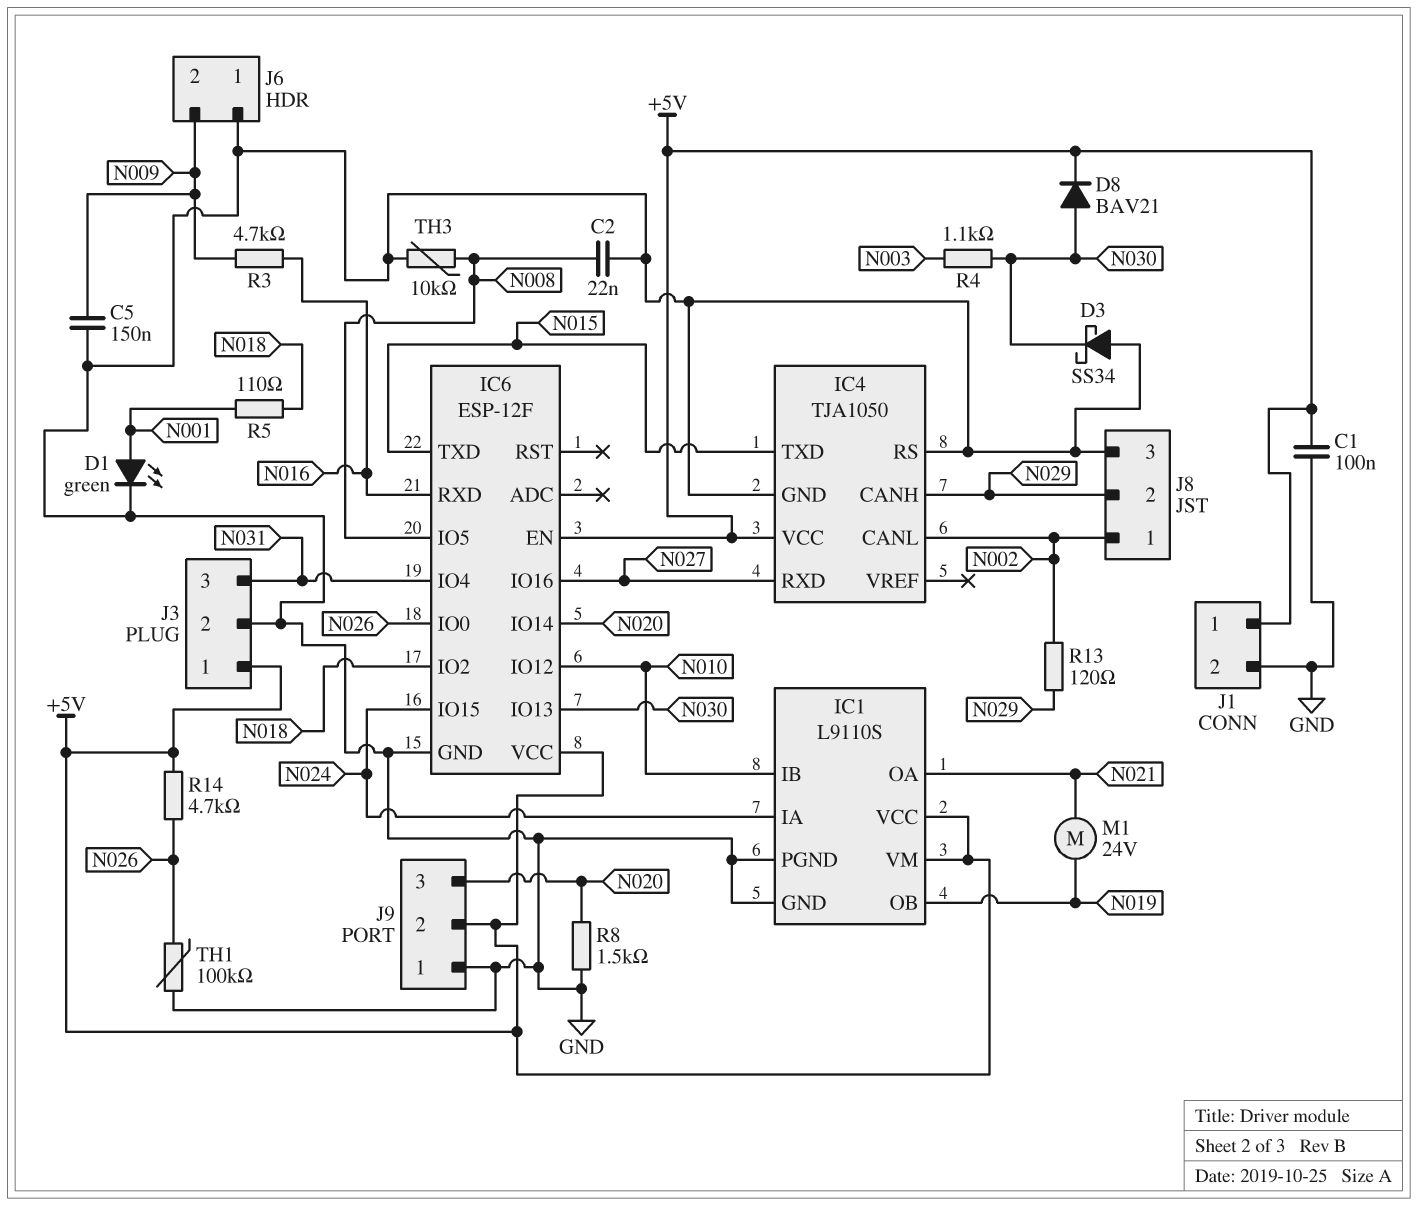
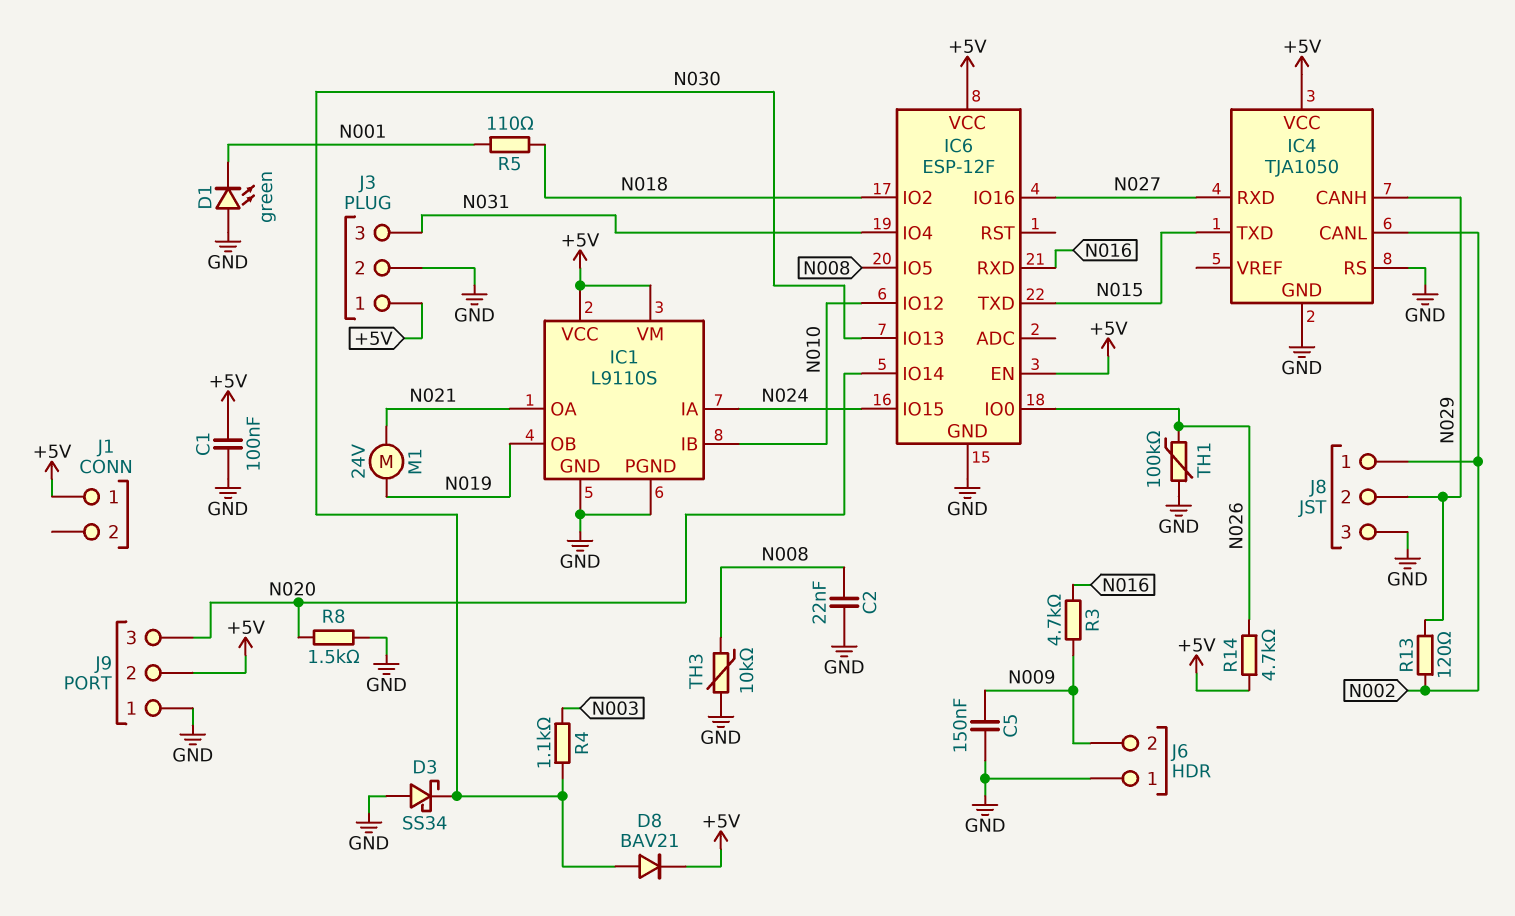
D1: LED green (A N001, K GND) -> LED green (A GND, K N001)
J1 pin 2: GND -> none

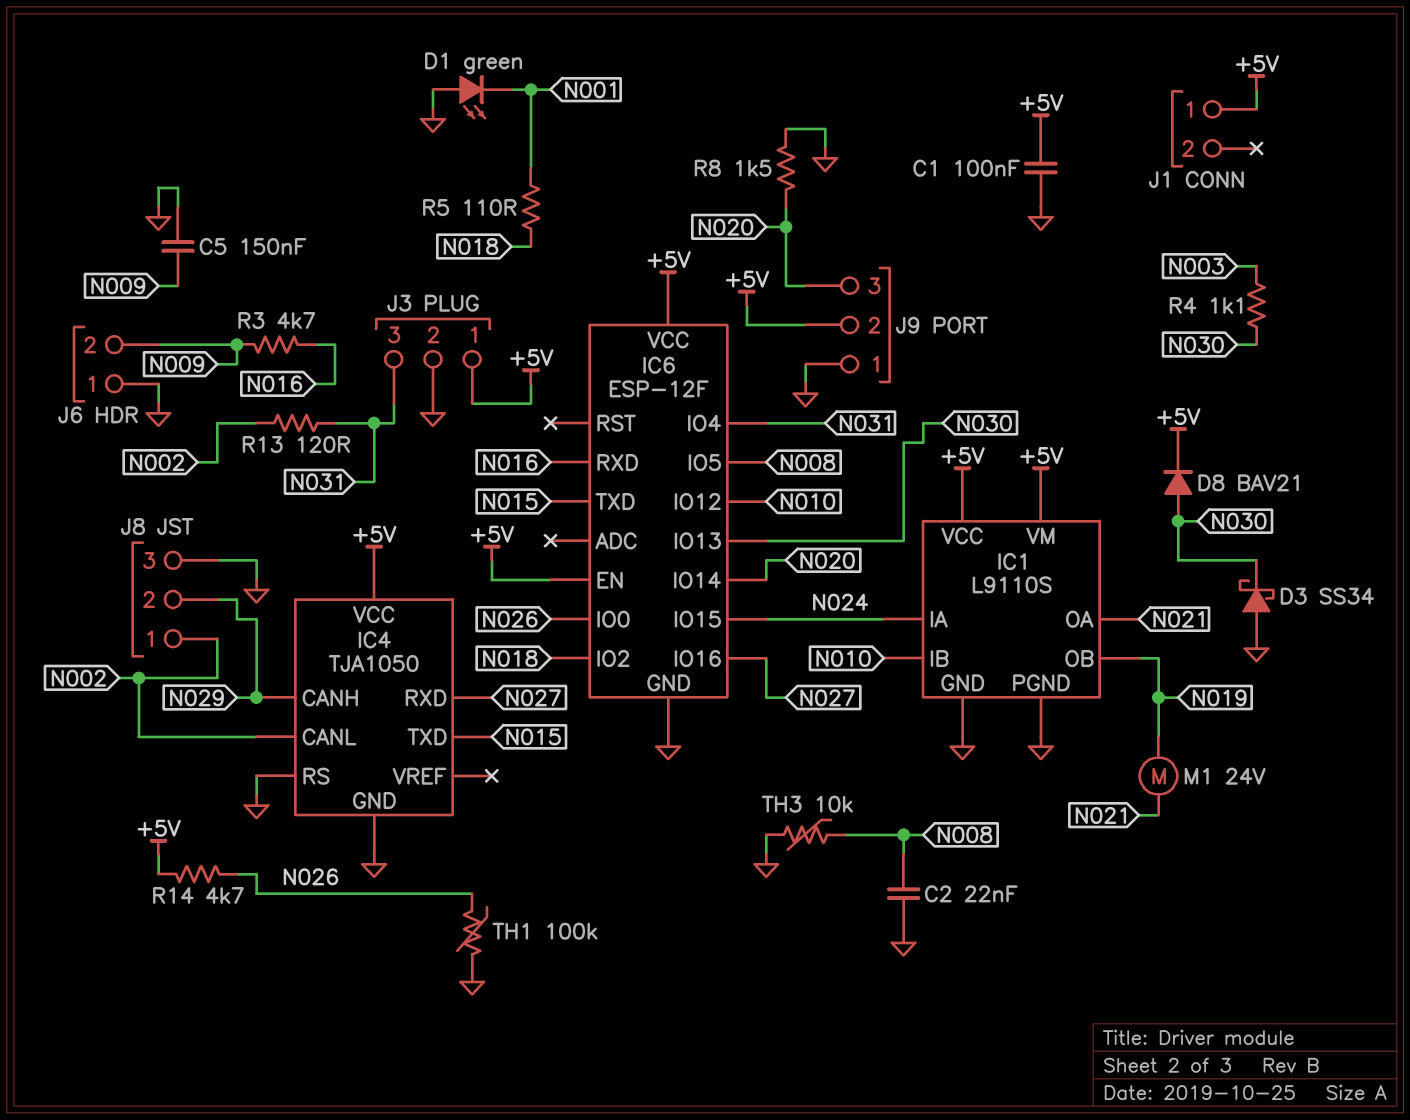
R13: 120 (N002, N029) -> 120 (N002, N031)

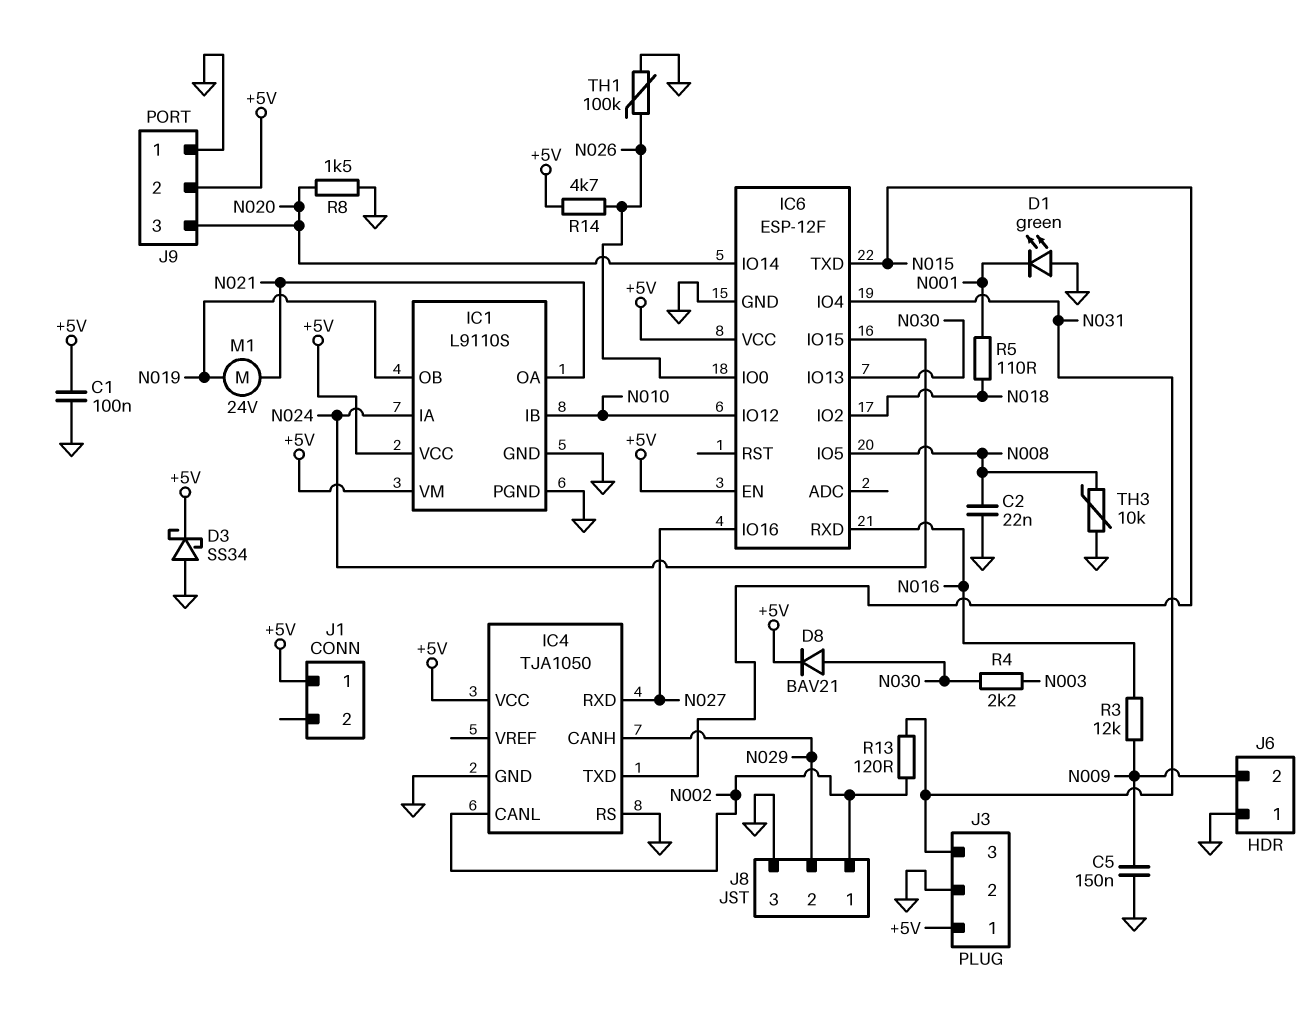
D3: schottky SS34 (A GND, K N030) -> schottky SS34 (A GND, K +5V)
R3: 4.7k (N009, N016) -> 12k (N009, N016)
R4: 1.1k (N003, N030) -> 2.2k (N003, N030)

